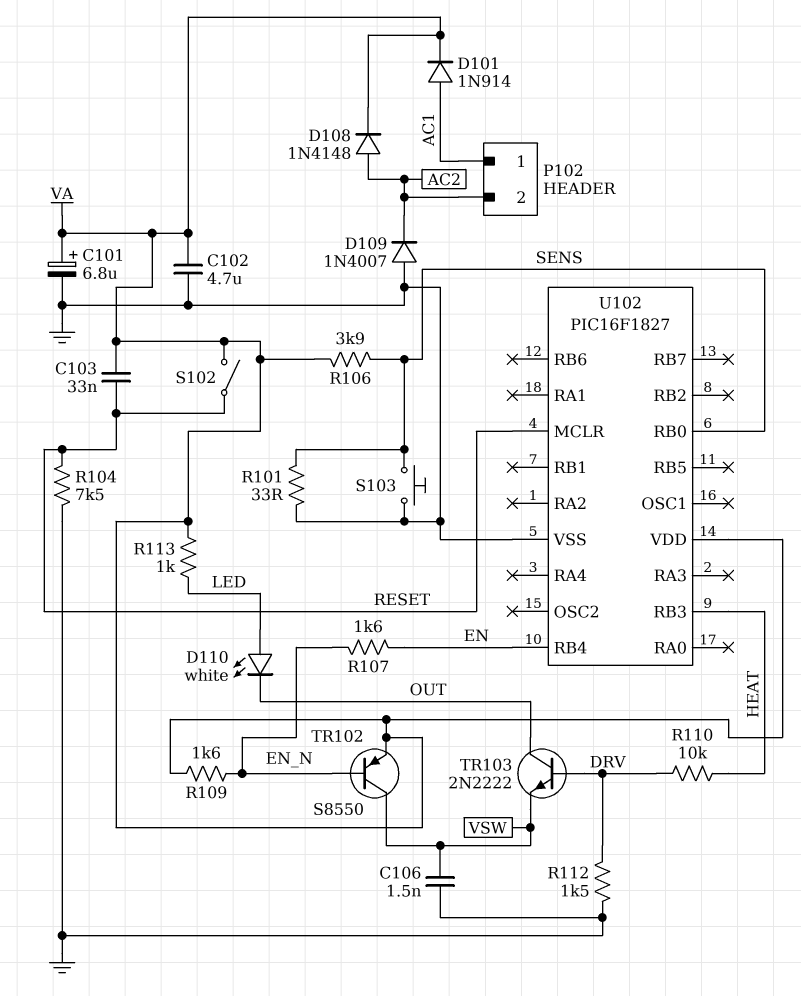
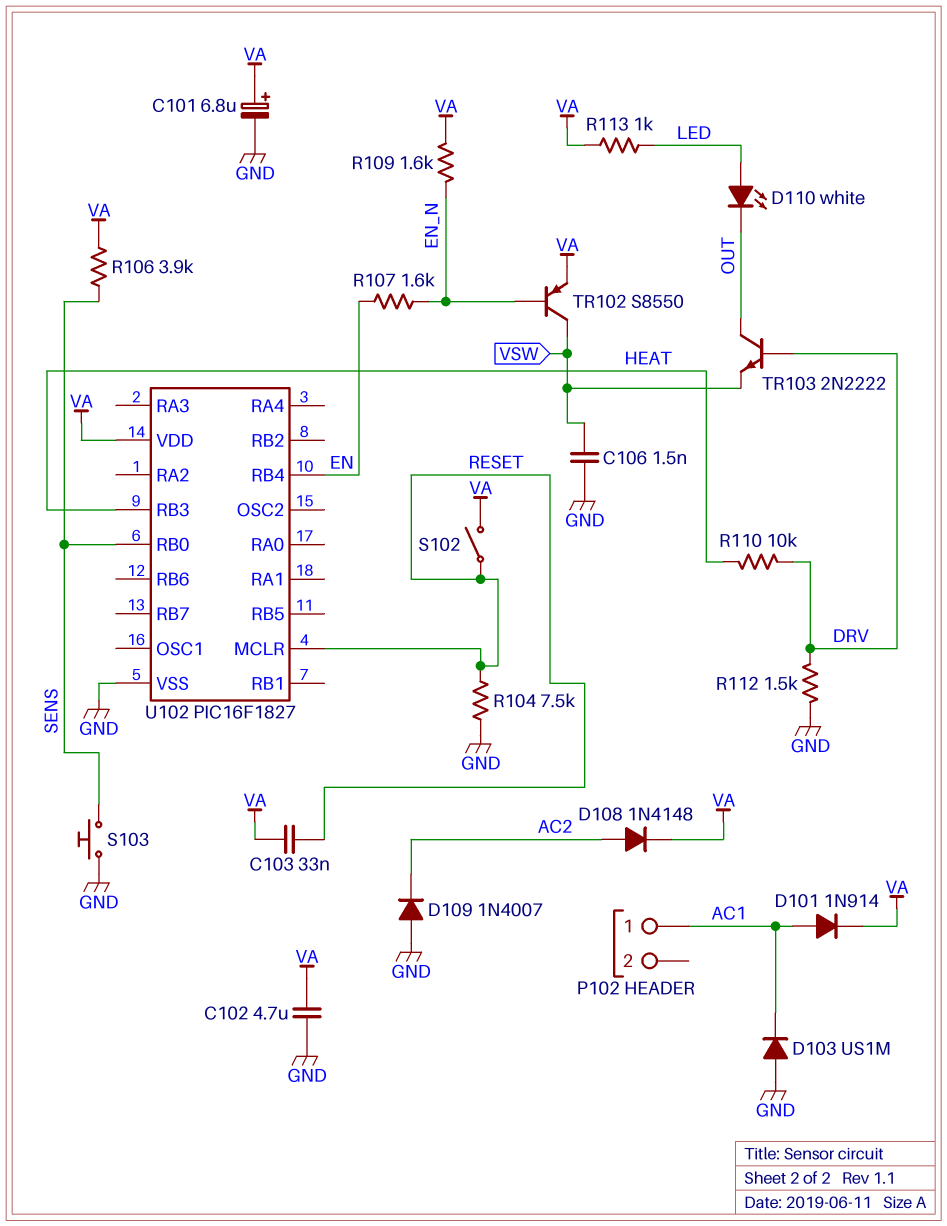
D103: none -> diode US1M (A GND, K AC1)
P102 pin 2: AC2 -> none
R101: 33 (GND, SENS) -> none

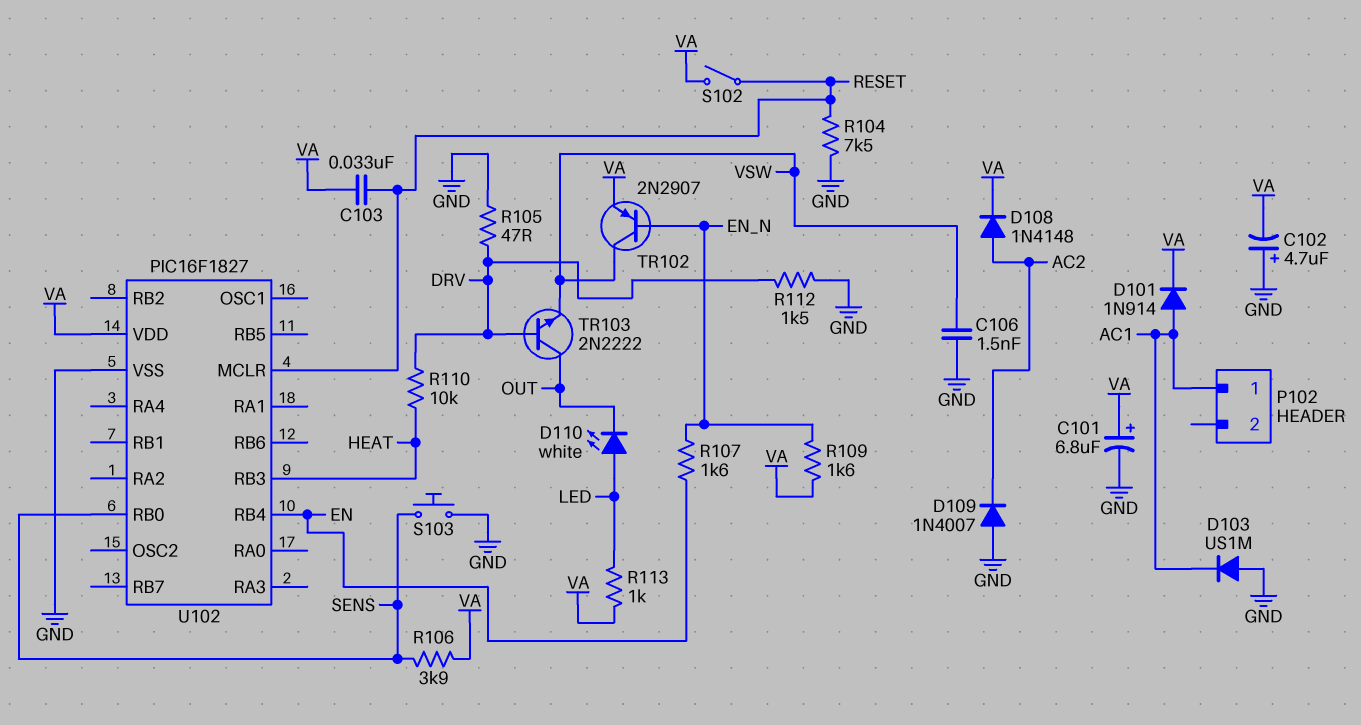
C102: 4.7uF (GND, VA) -> 4.7uF (plus GND, minus VA)
R105: none -> 47 (DRV, GND)
TR102: PNP S8550 (B EN_N, C VSW, E VA) -> PNP 2N2907 (B EN_N, C VSW, E VA)

